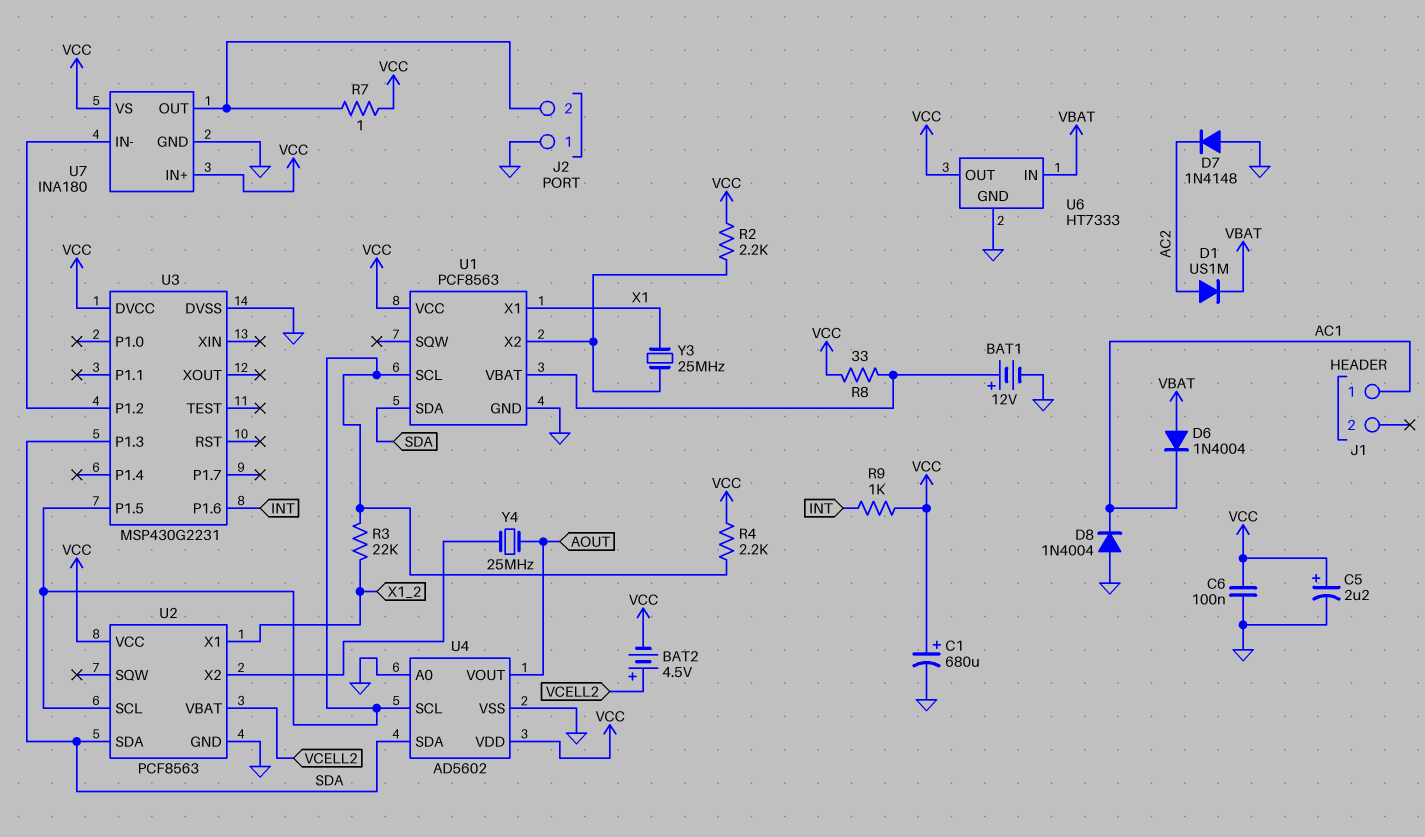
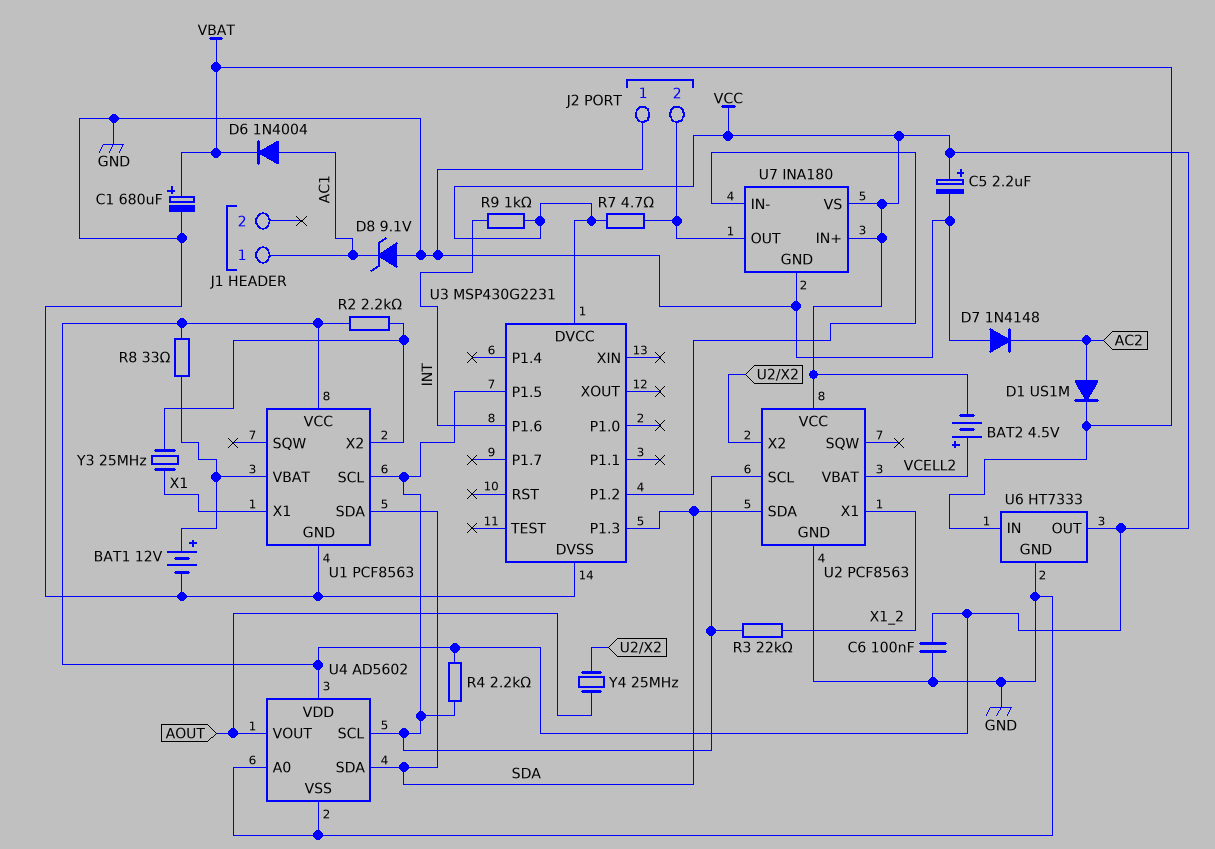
C1: 680uF (plus VCC, minus GND) -> 680uF (plus VBAT, minus GND)
D6: diode 1N4004 (A VBAT, K AC1) -> diode 1N4004 (A AC1, K VBAT)
D8: diode 1N4004 (A GND, K AC1) -> zener 9.1V (A GND, K AC1)
R7: 1 (J2/2, VCC) -> 4.7 (J2/2, VCC)

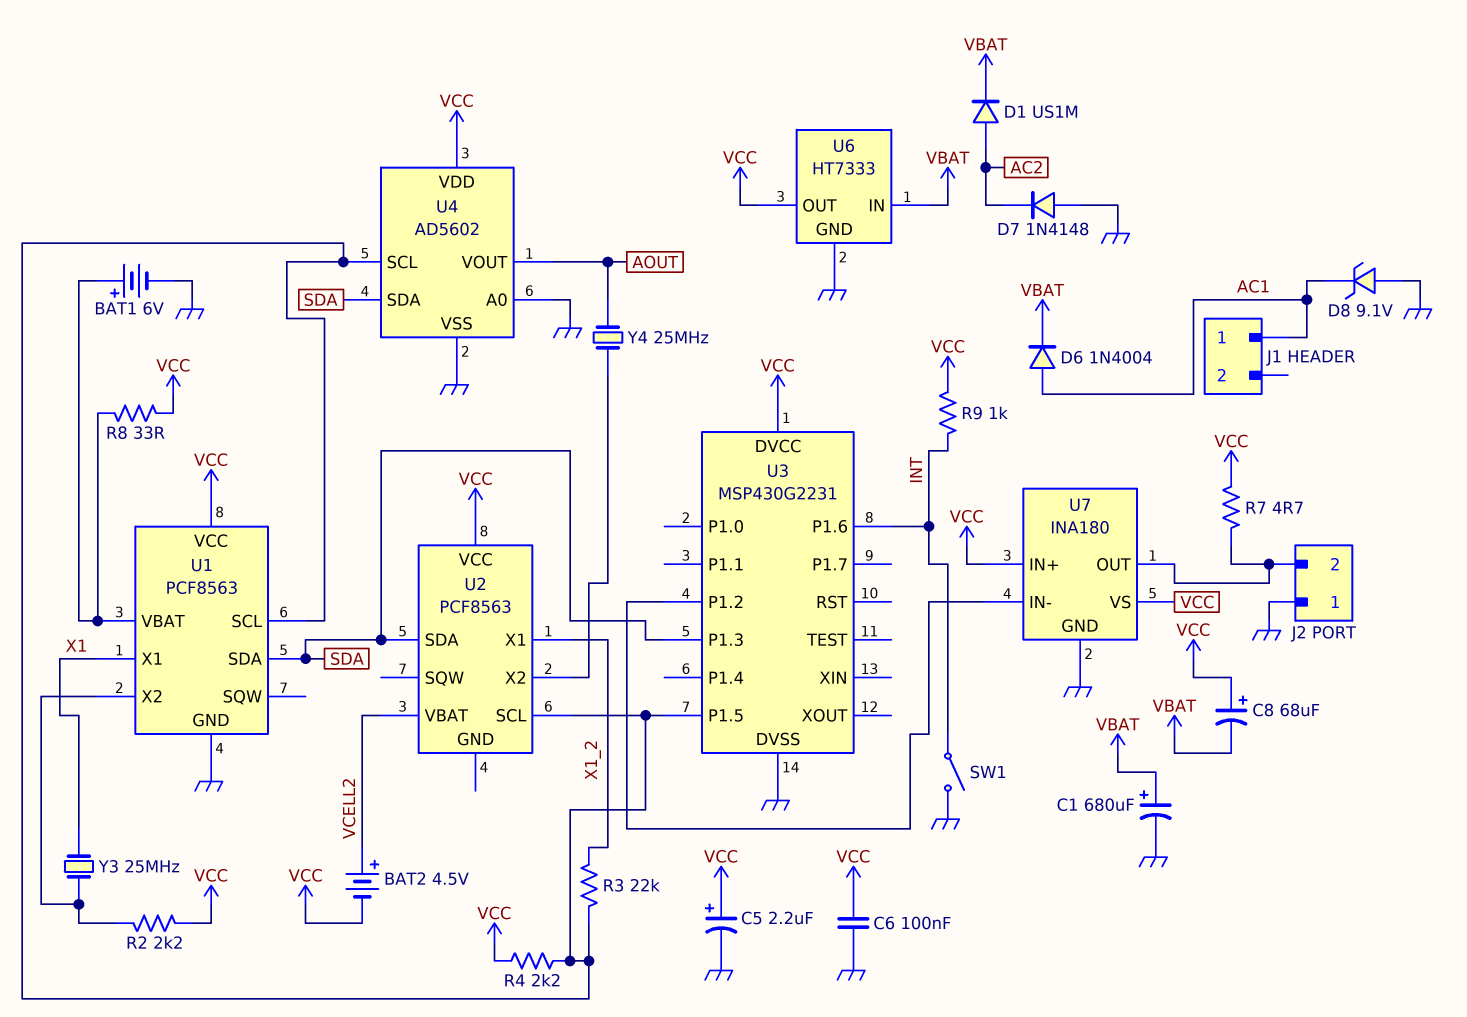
BAT1: 12V (plus U1/VBAT, minus GND) -> 6V (plus U1/VBAT, minus GND)
C8: none -> 68uF (plus VCC, minus VBAT)
SW1: none -> switch (GND, INT)
U2 pin GND: GND -> none

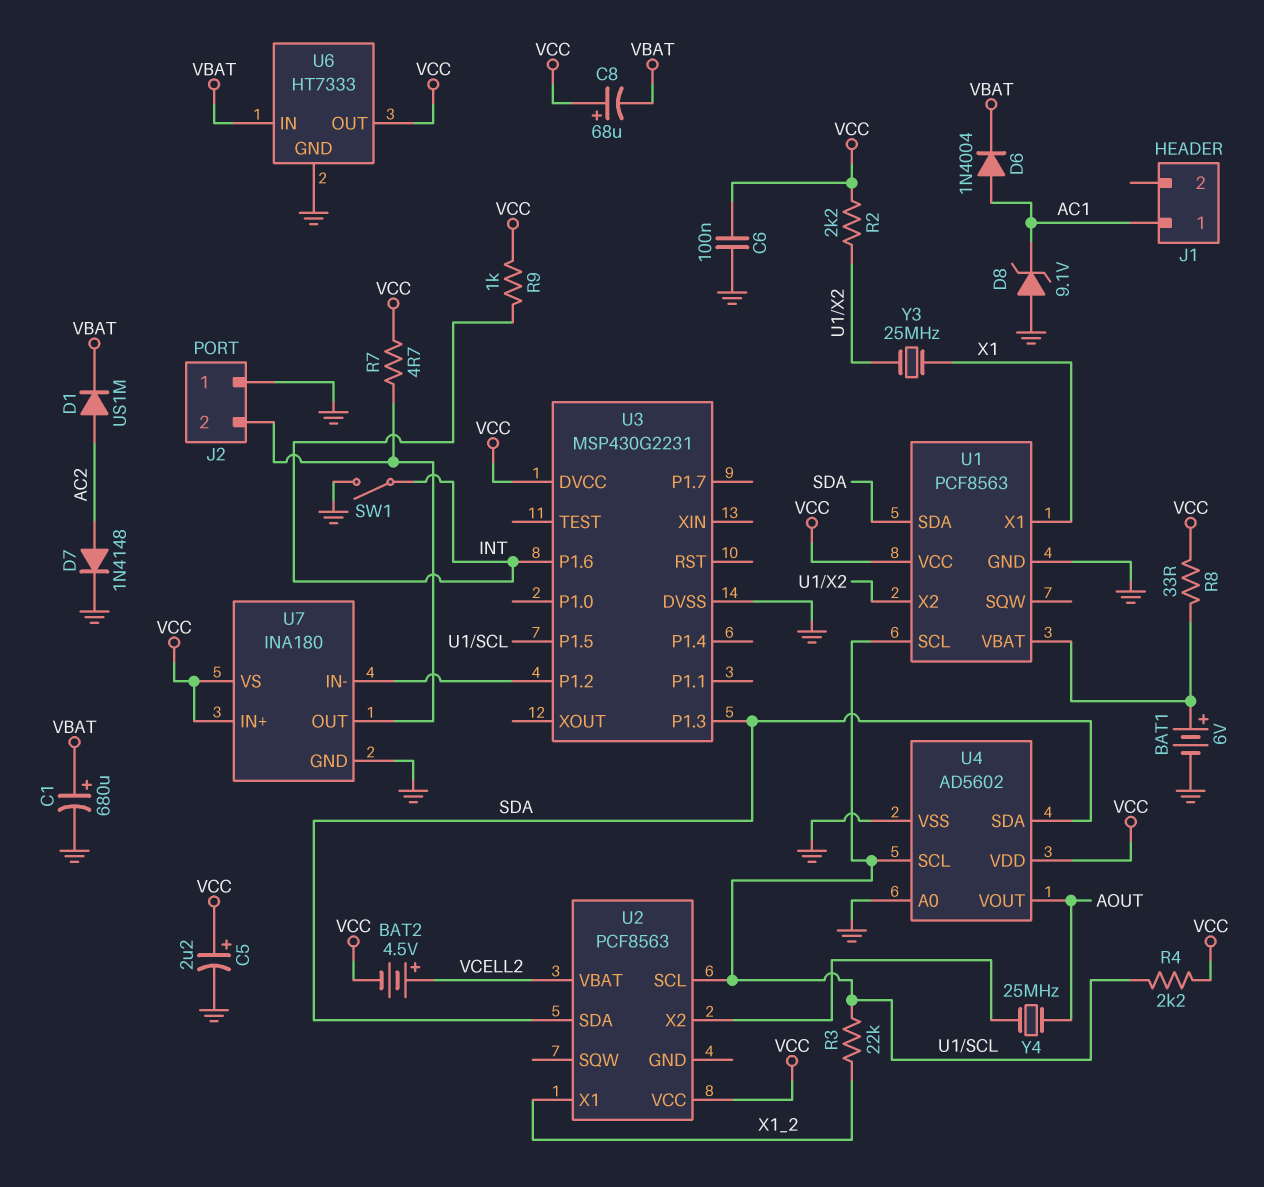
D7: diode 1N4148 (A GND, K AC2) -> diode 1N4148 (A AC2, K GND)

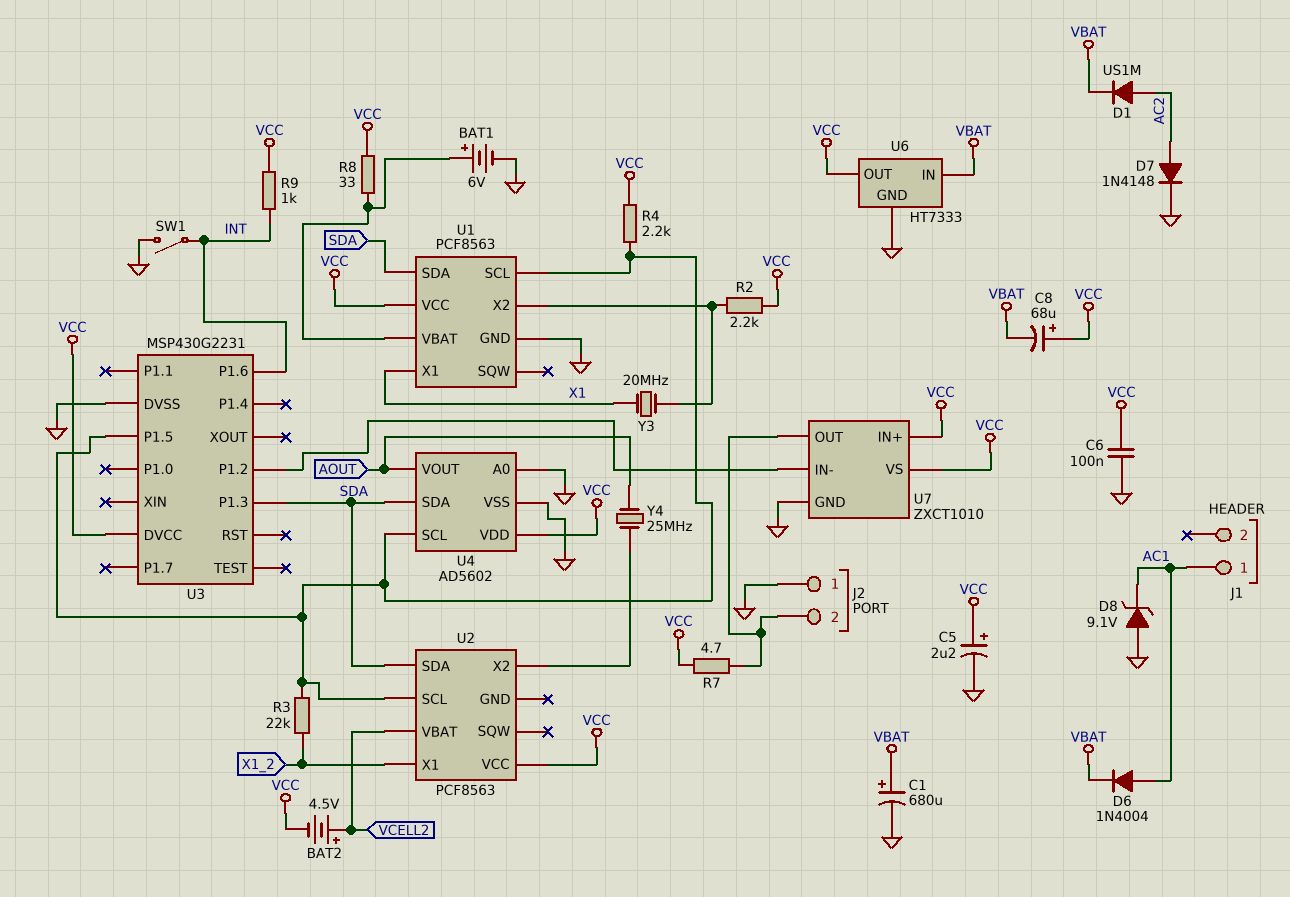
U7: INA180 -> ZXCT1010
Y3: 25MHz (U1/X2, X1) -> 20MHz (U1/X2, X1)

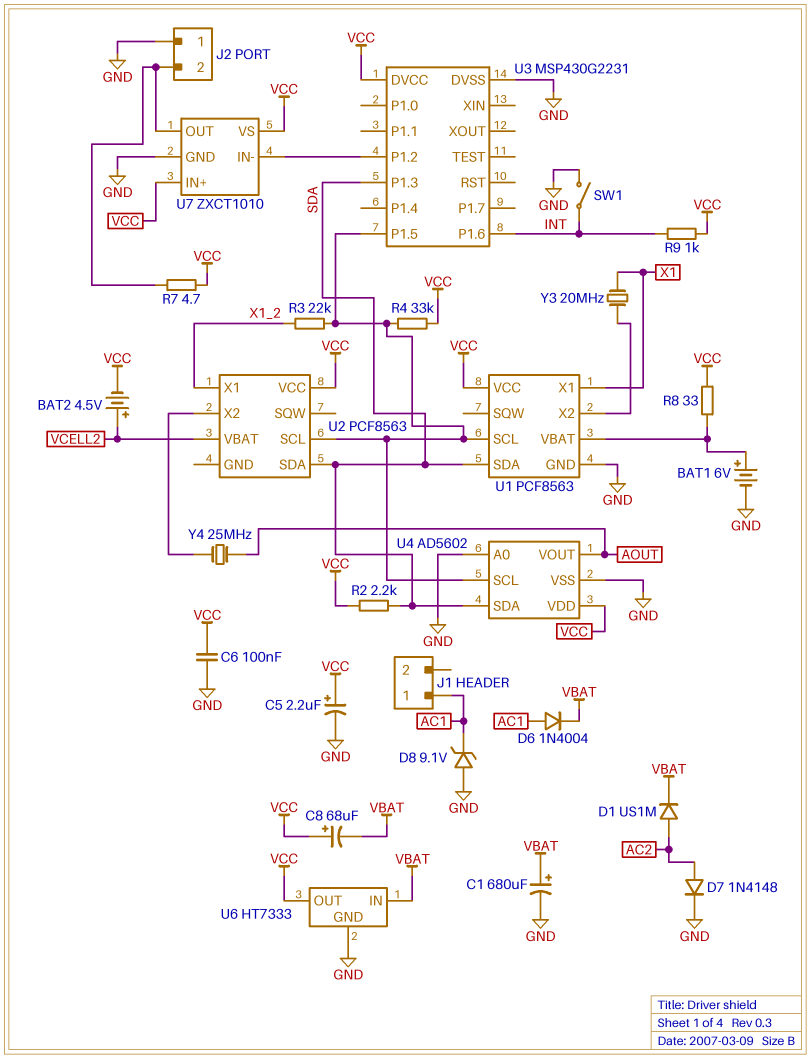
R2: 2.2k (U1/X2, VCC) -> 2.2k (SDA, VCC)
R4: 2.2k (U1/SCL, VCC) -> 33k (U1/SCL, VCC)

